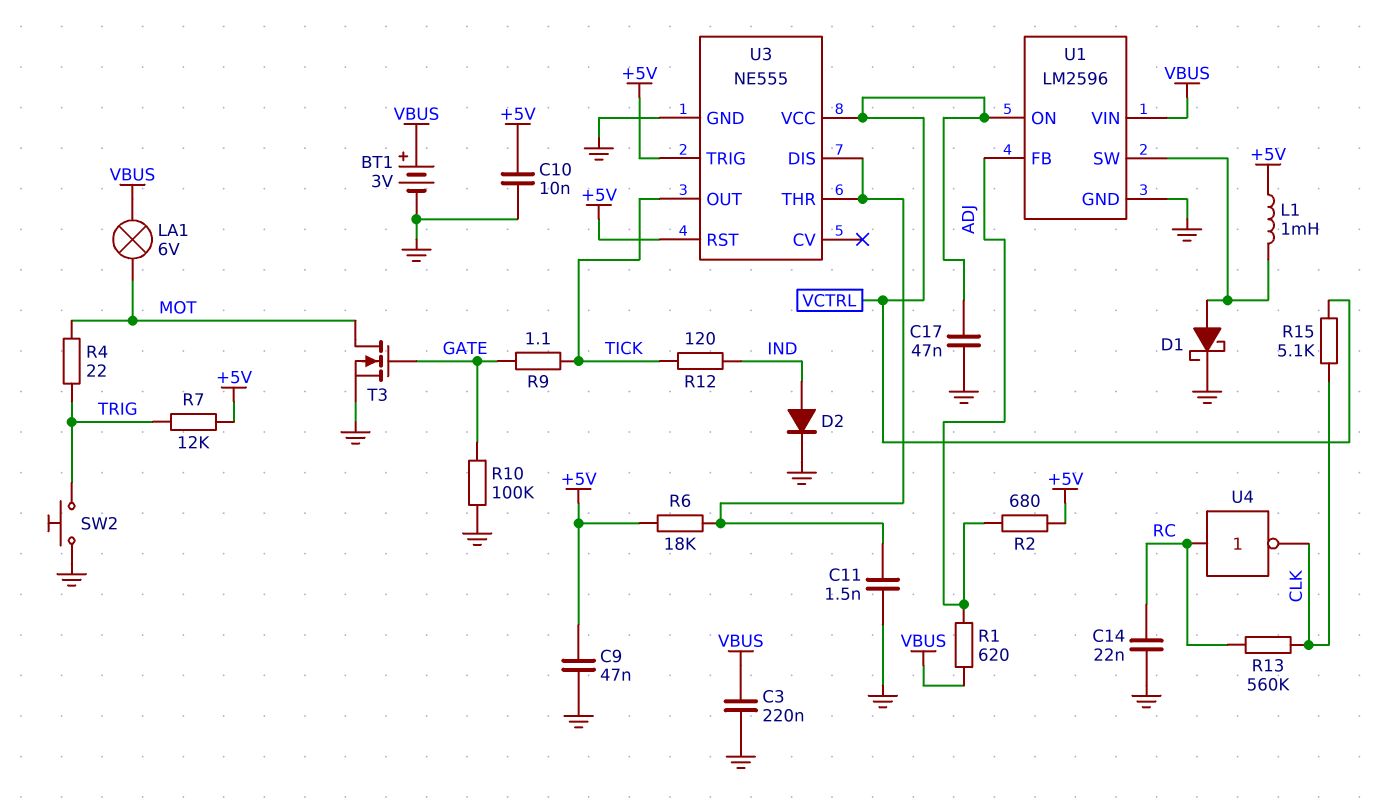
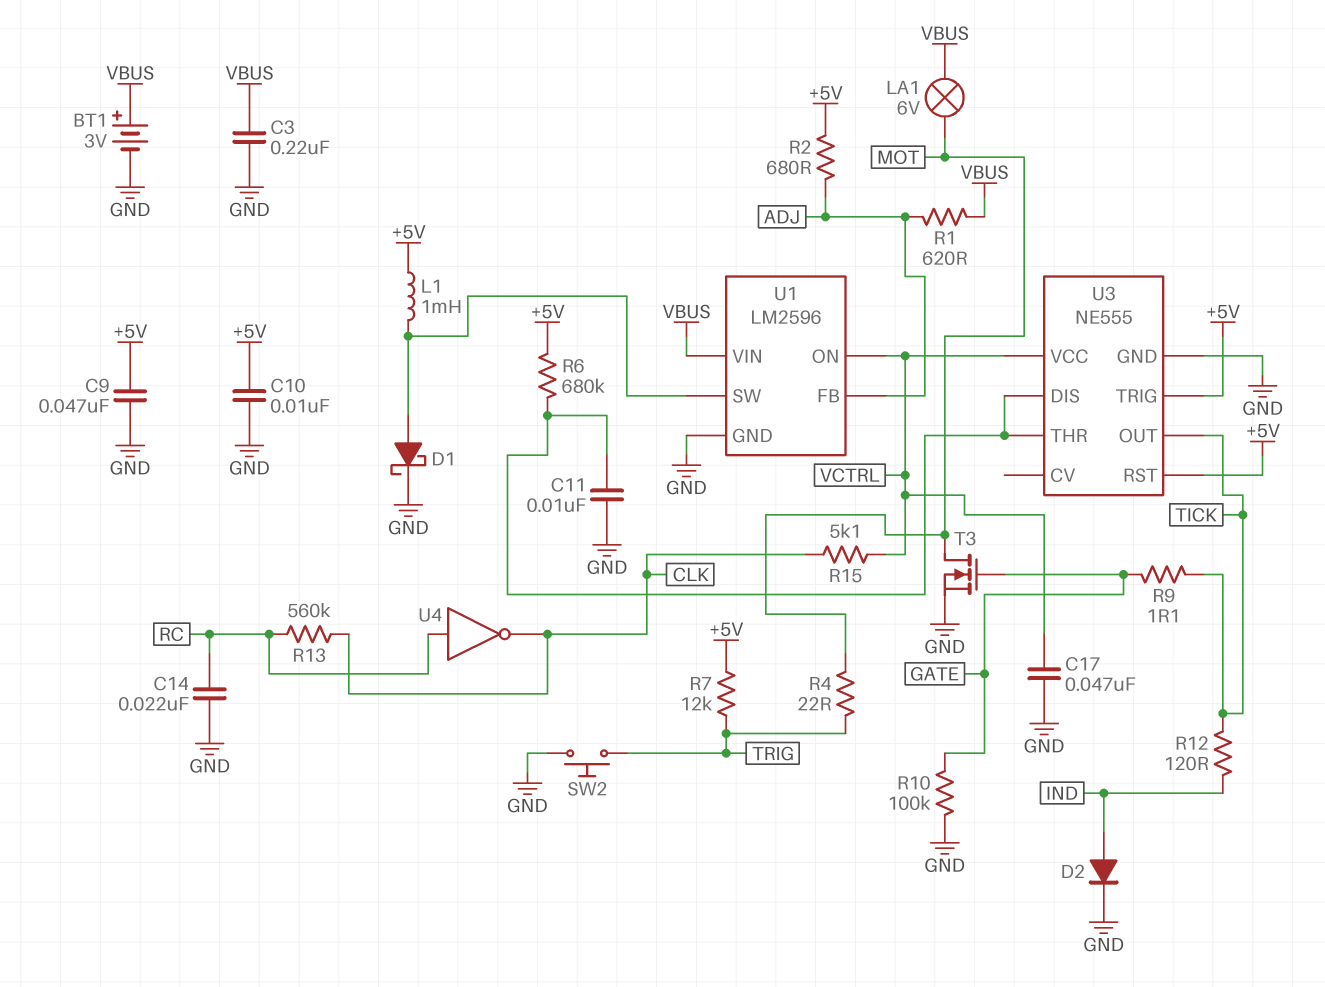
C11: 1.5nF (GND, U3/DIS) -> 10nF (GND, U3/DIS)
R6: 18k (+5V, U3/DIS) -> 680k (+5V, U3/DIS)

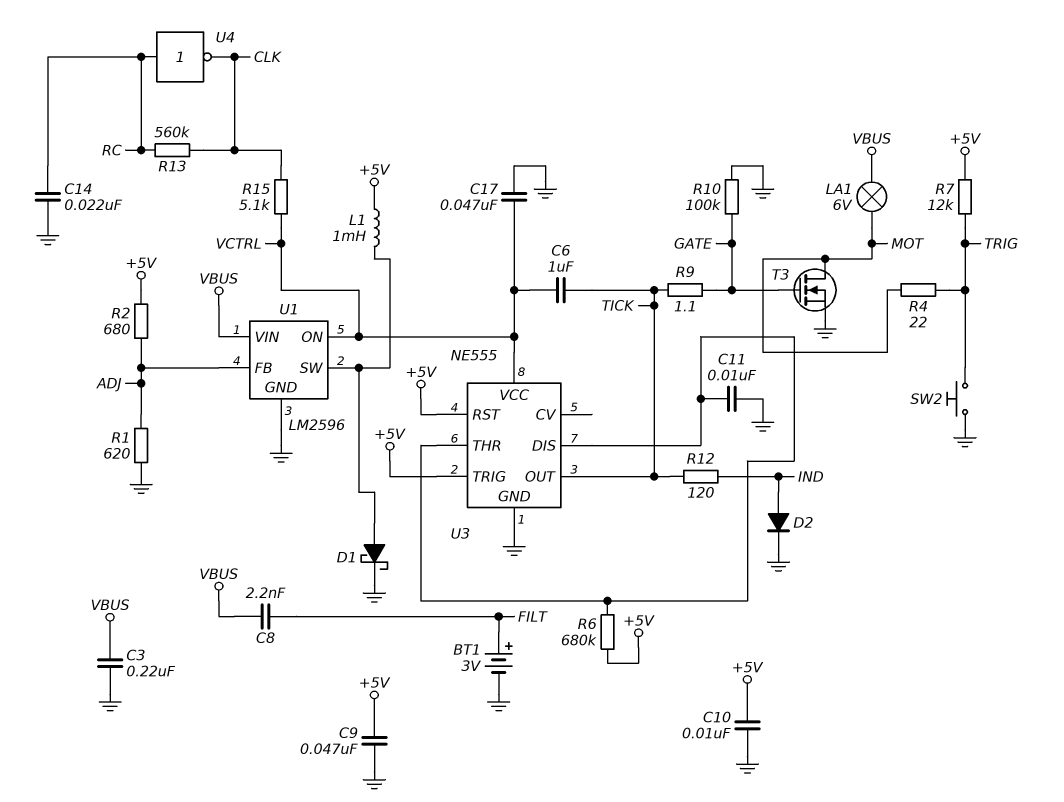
BT1: 3V (plus VBUS, minus GND) -> 3V (plus FILT, minus GND)
C6: none -> 1uF (TICK, VCTRL)
C8: none -> 2.2nF (FILT, VBUS)
R1: 620 (ADJ, VBUS) -> 620 (ADJ, GND)

